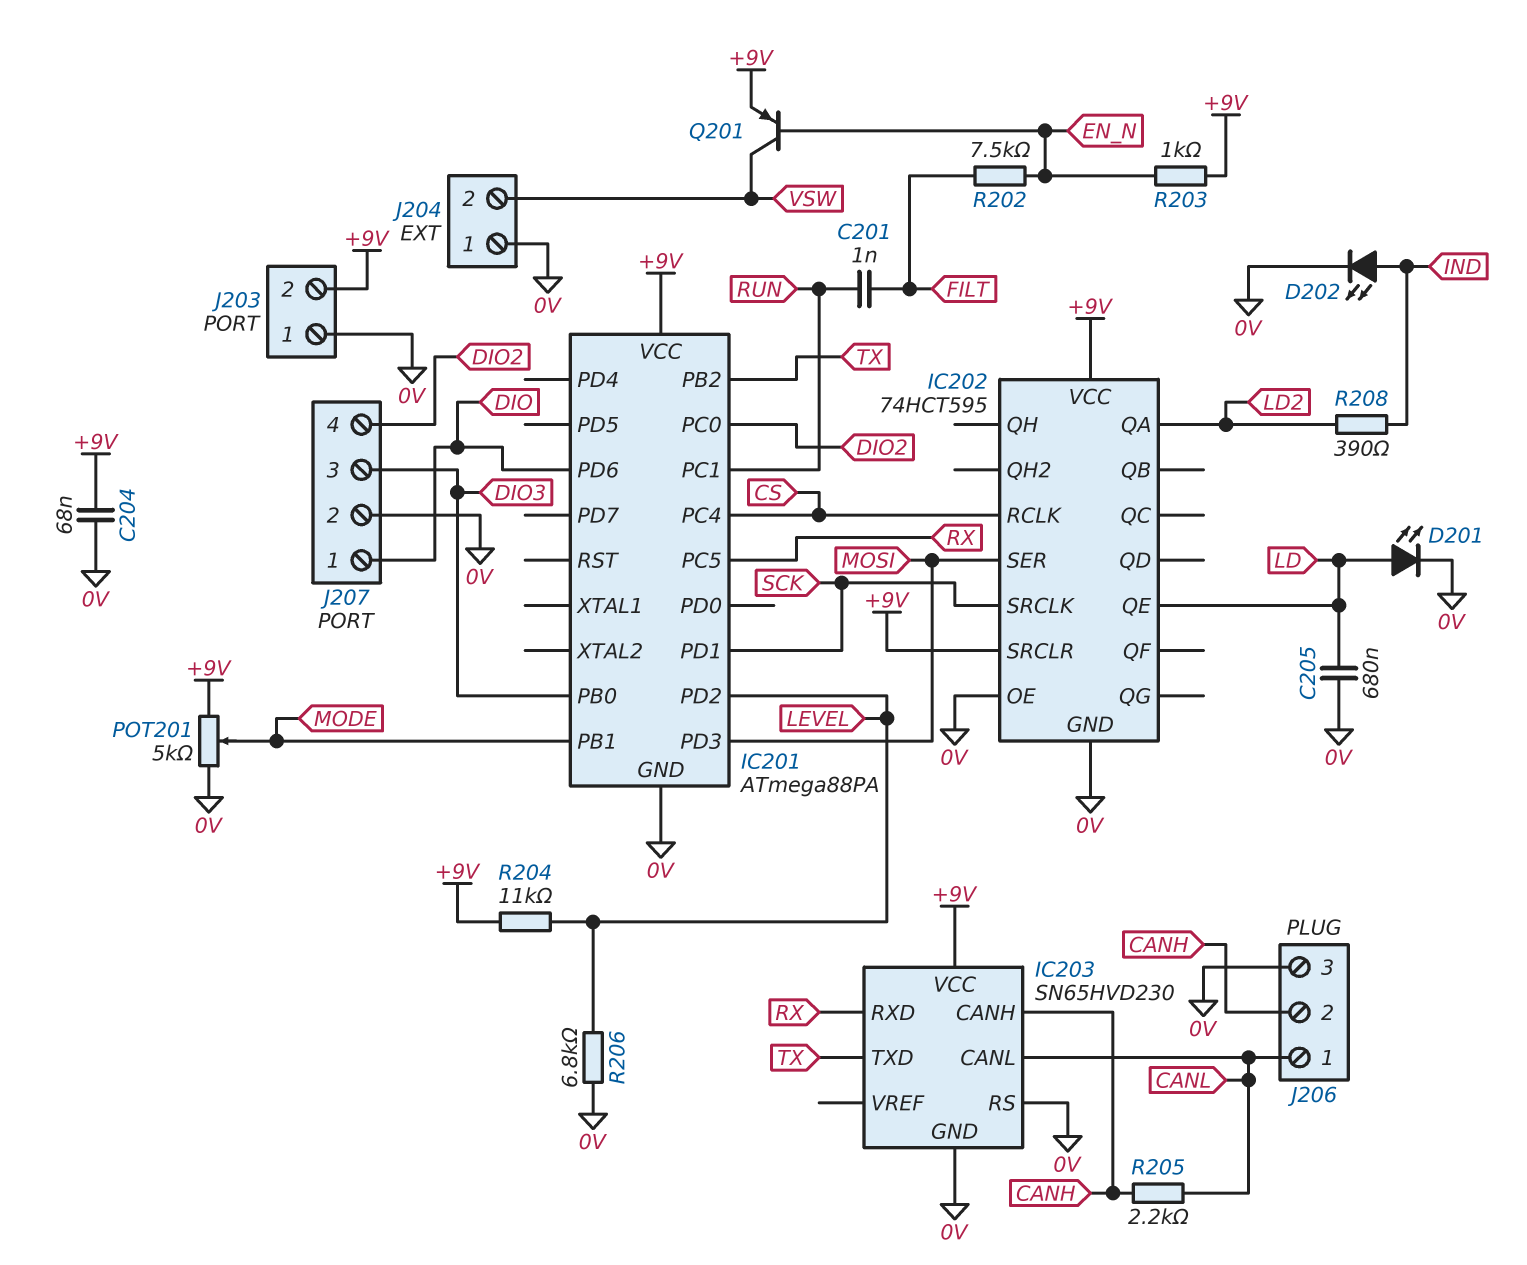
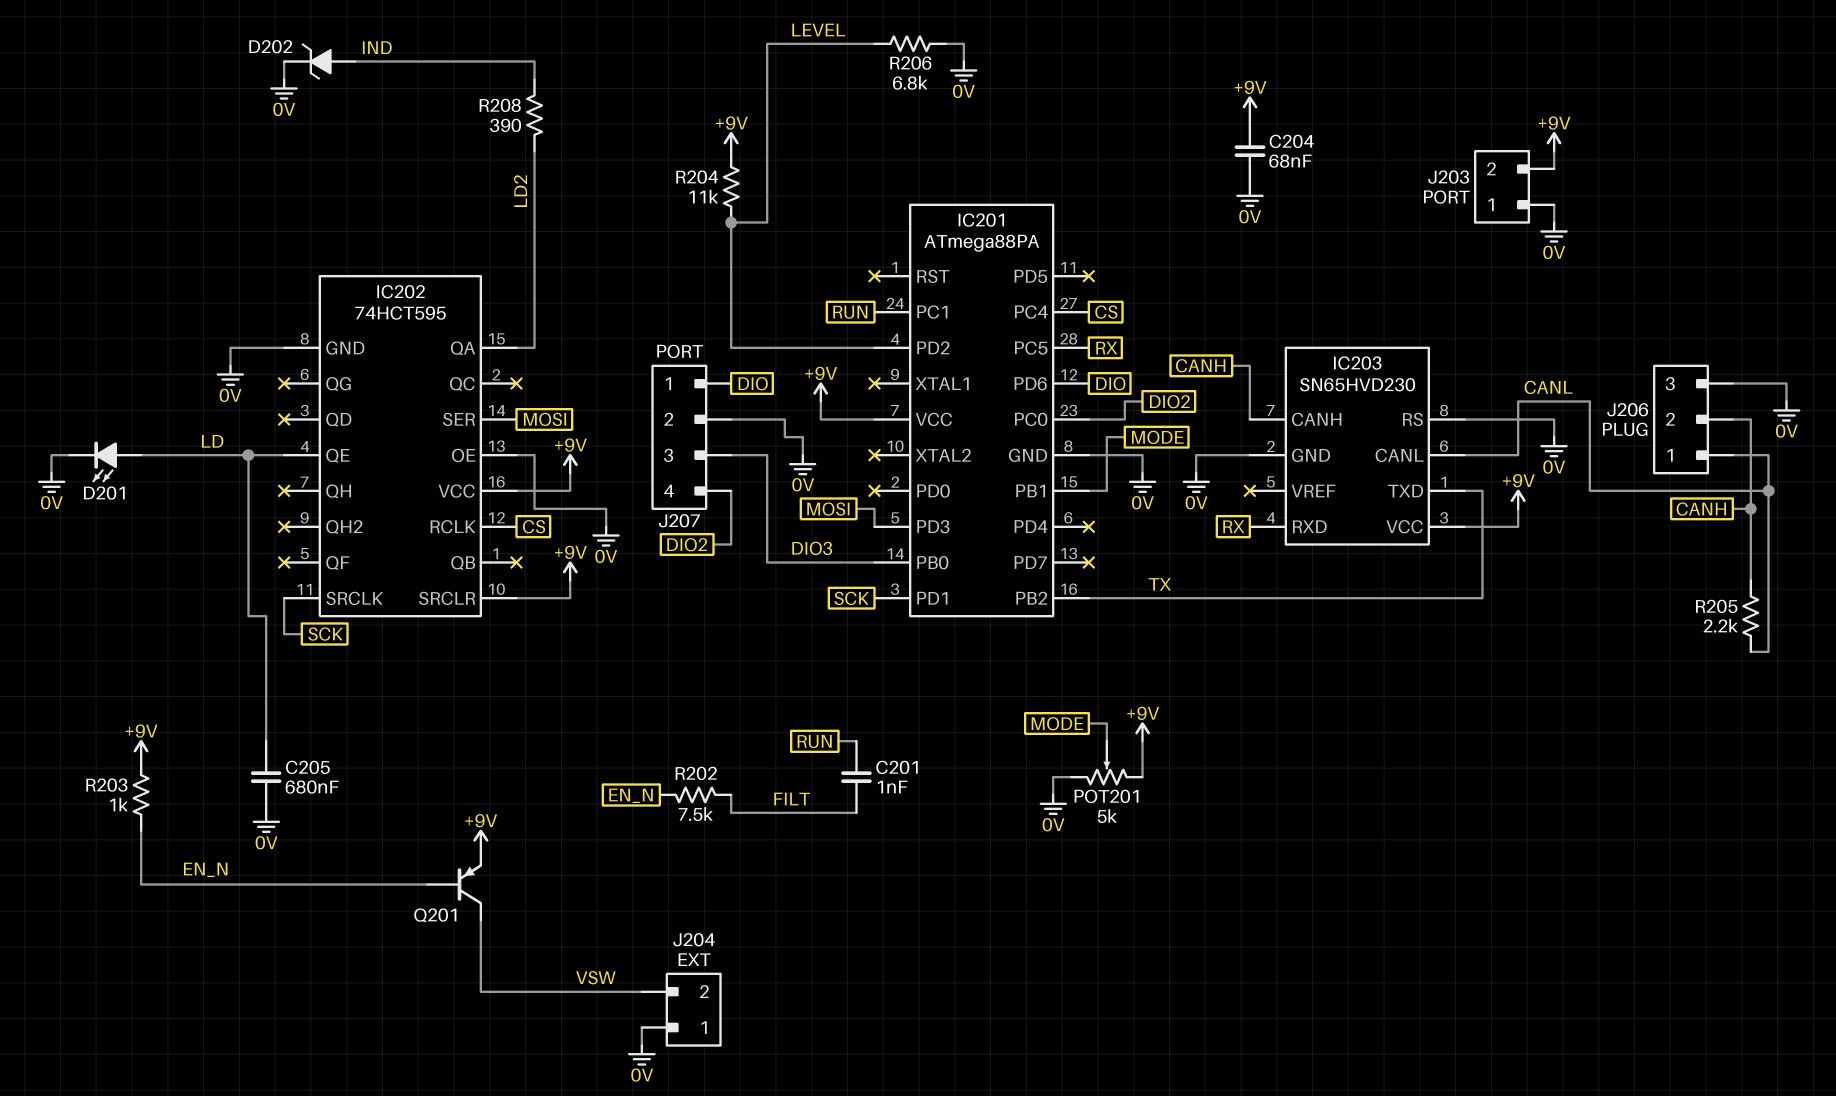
D202: LED (A IND, K 0V) -> zener (A IND, K 0V)

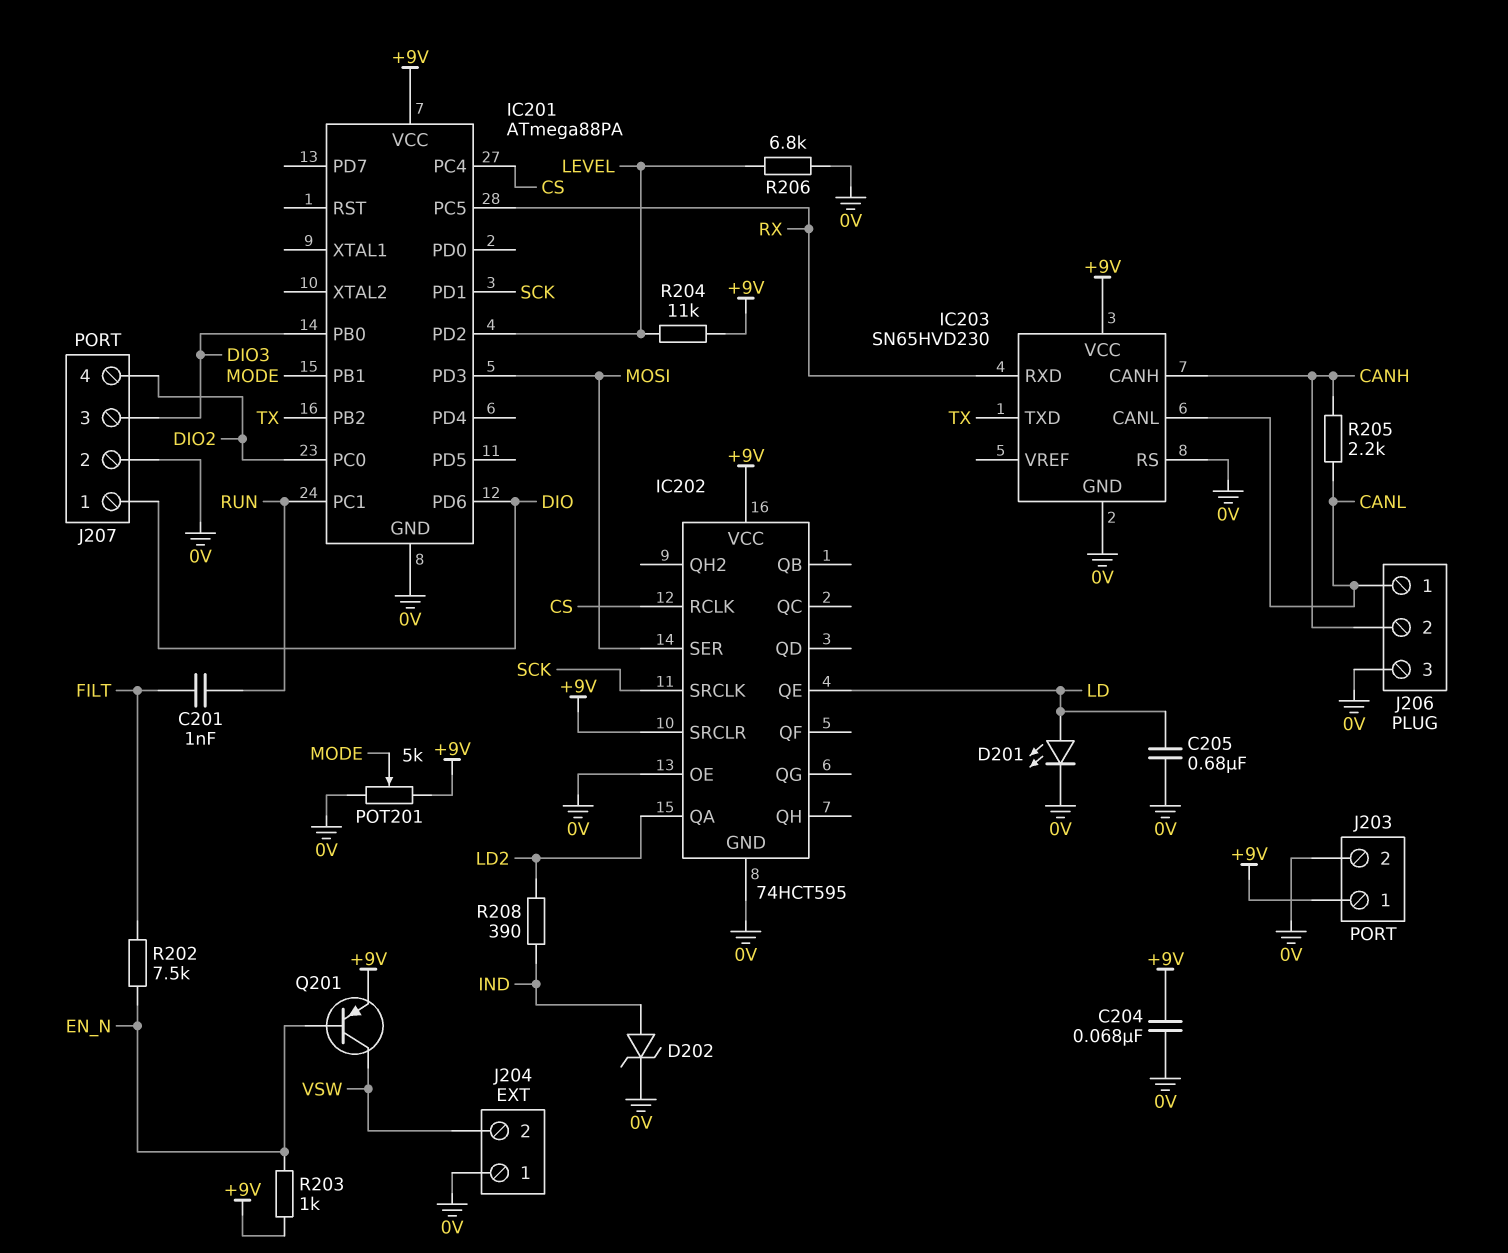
J203 pin 1: 0V -> +9V
J203 pin 2: +9V -> 0V

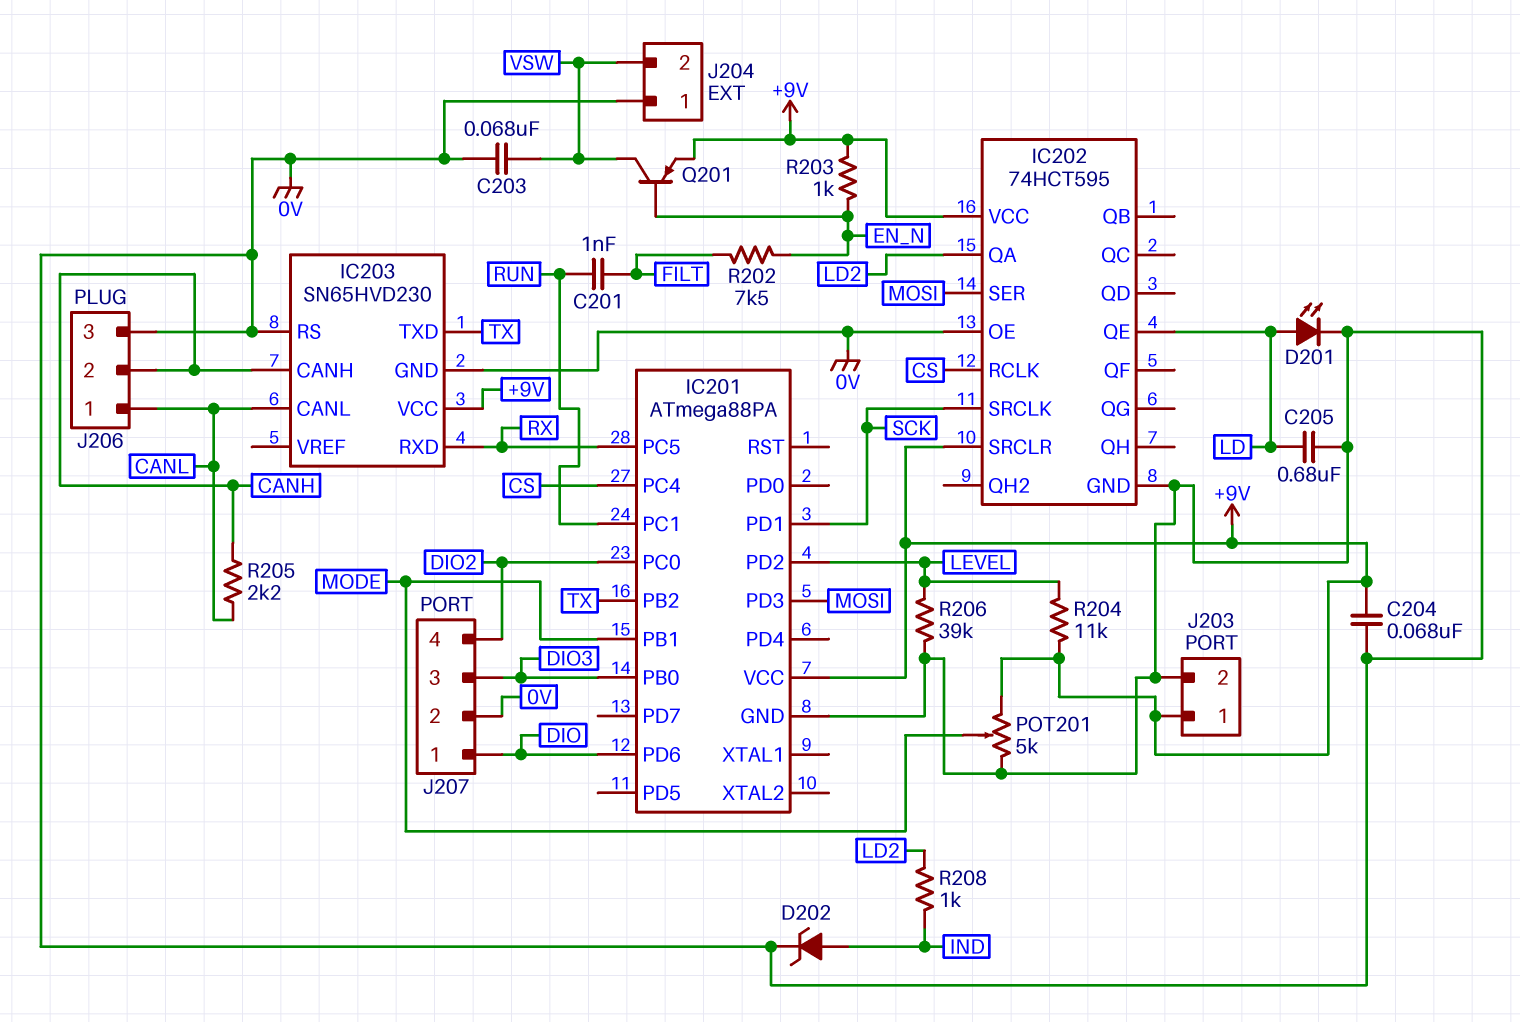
C203: none -> 68nF (0V, VSW)
R206: 6.8k (0V, LEVEL) -> 39k (0V, LEVEL)
R208: 390 (IND, LD2) -> 1k (IND, LD2)

